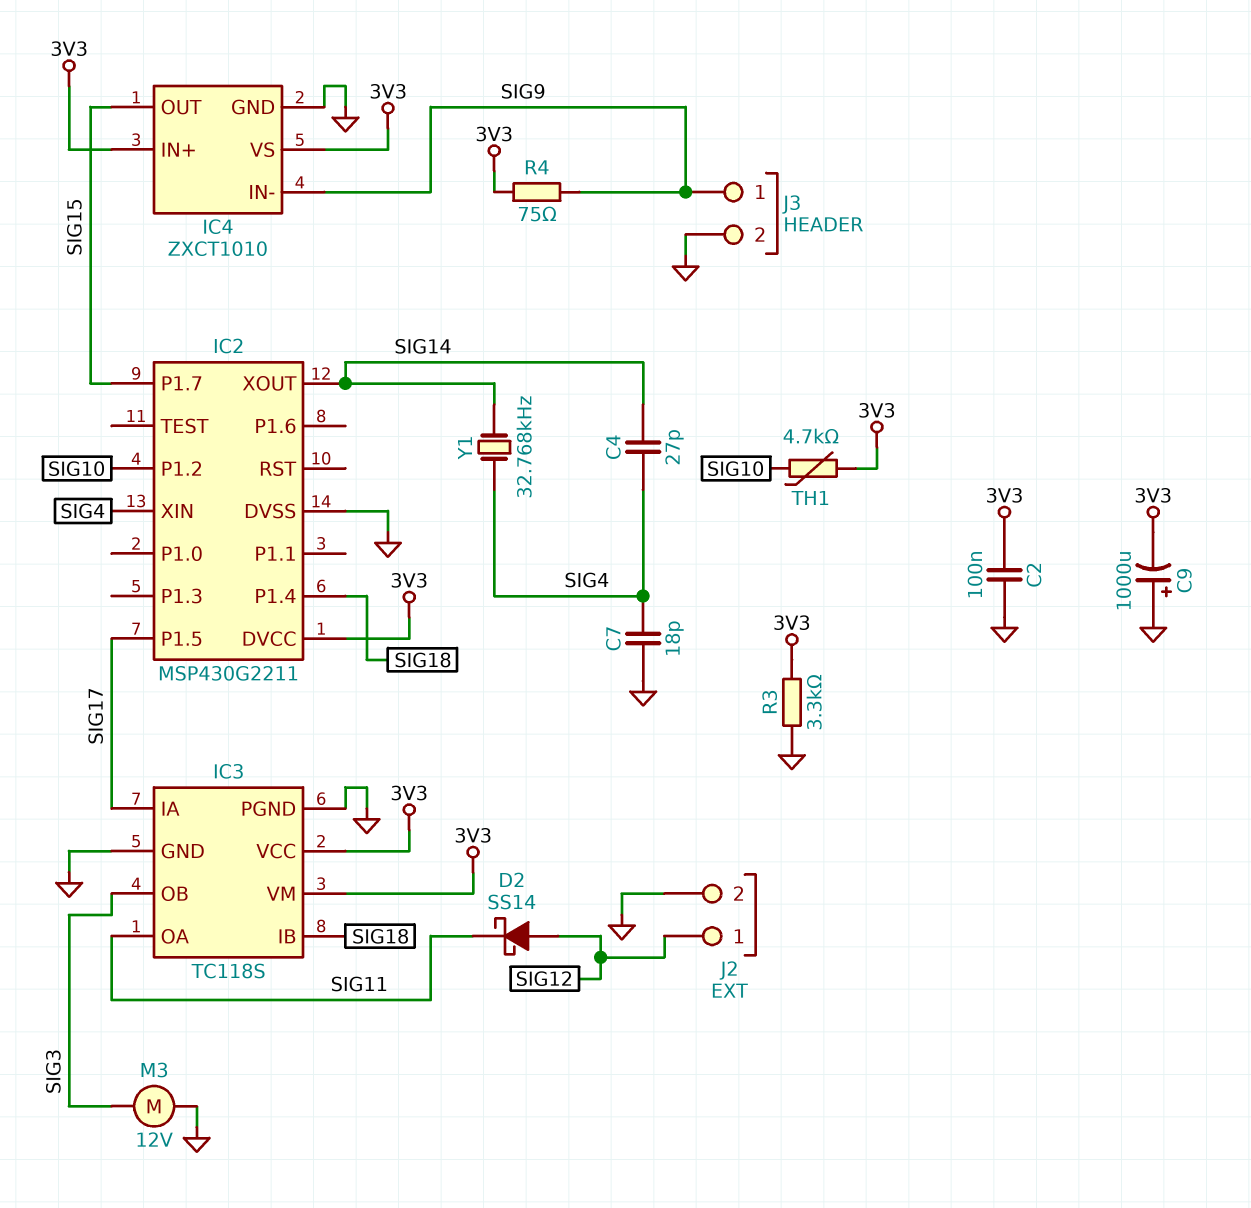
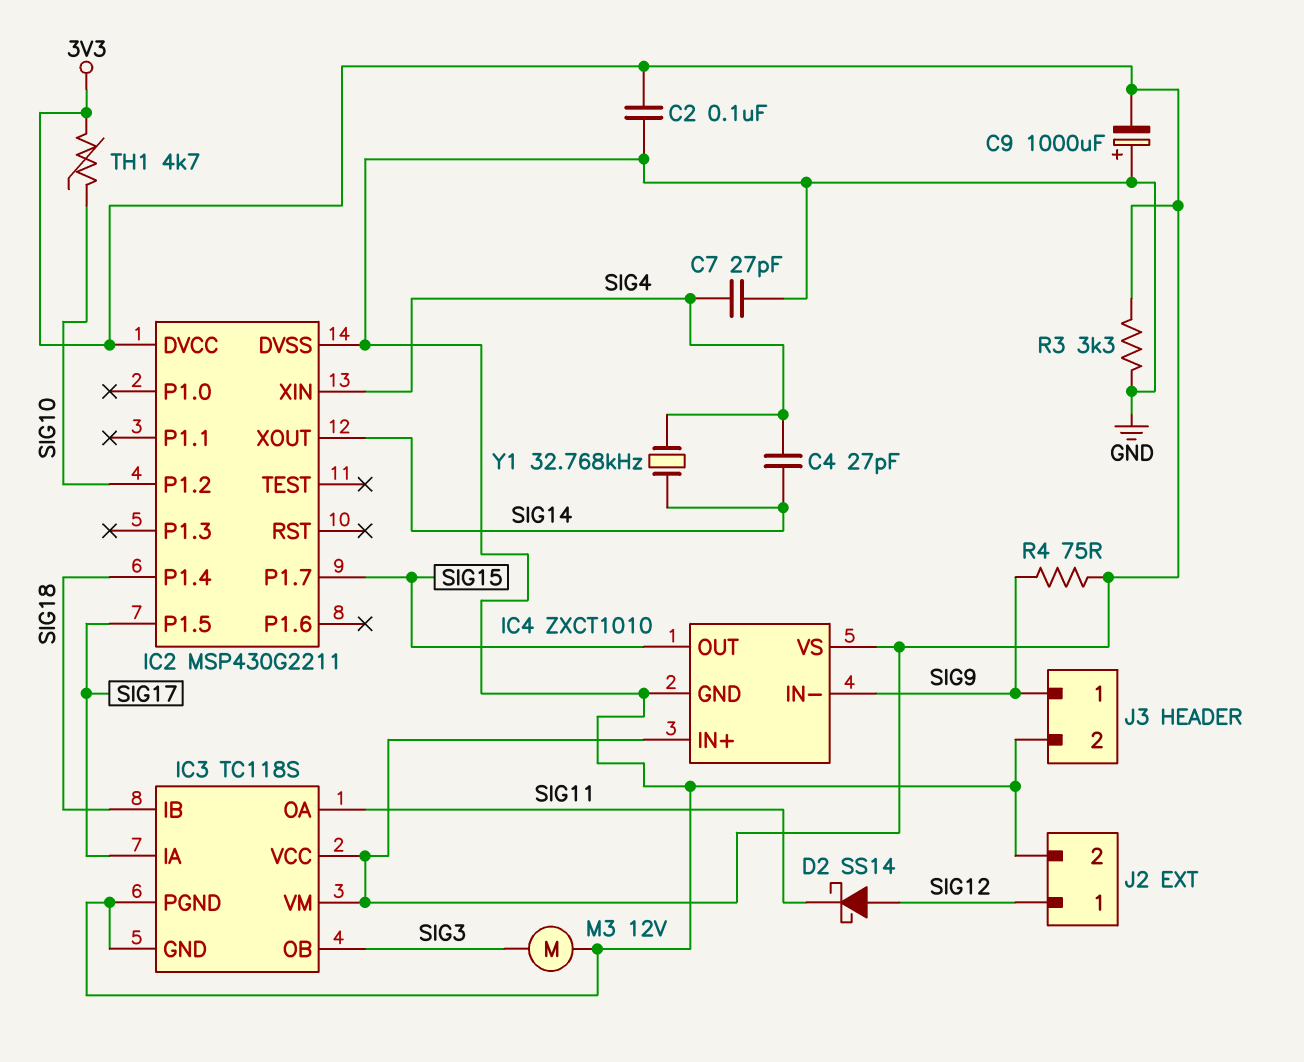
C7: 18pF (GND, SIG4) -> 27pF (GND, SIG4)

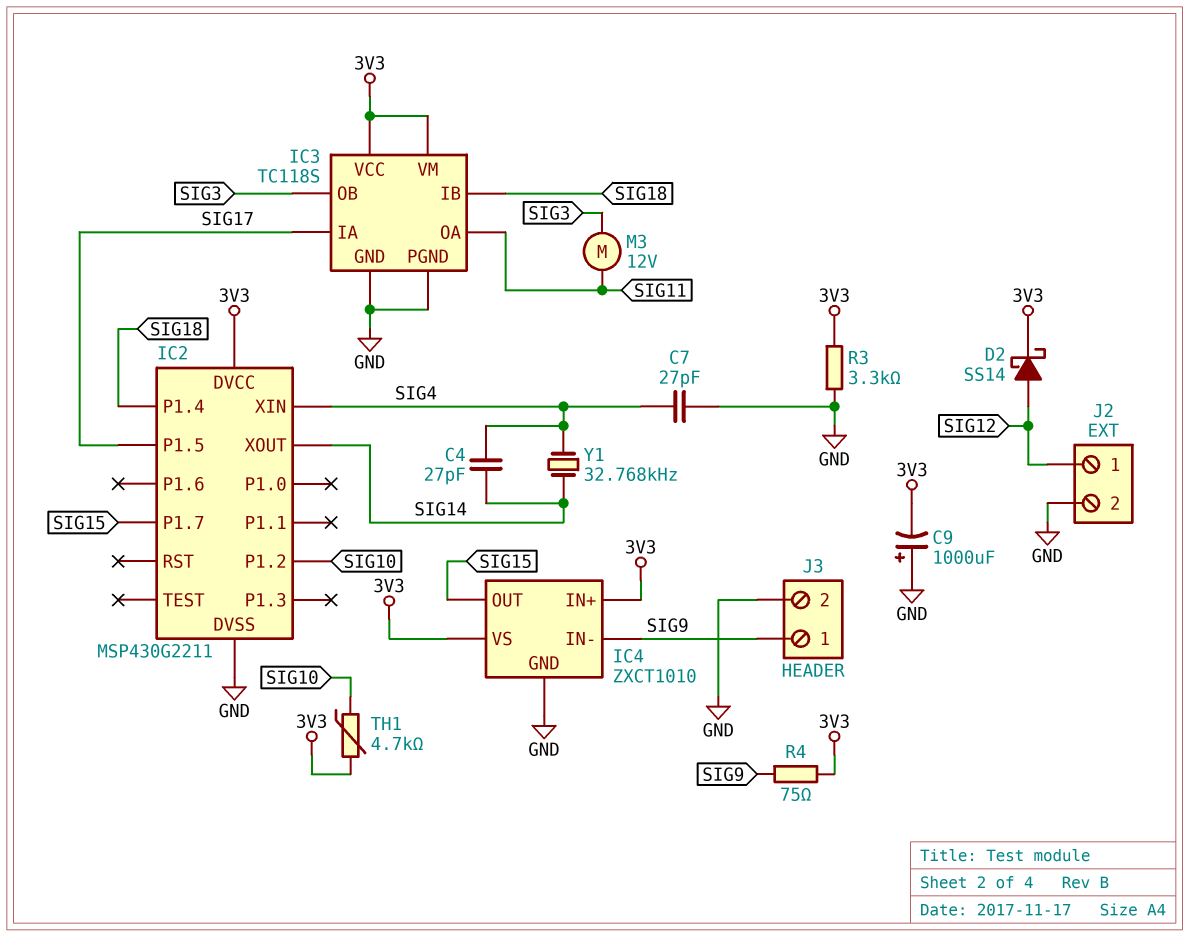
C2: 100nF (3V3, GND) -> none
D2: schottky SS14 (A SIG12, K SIG11) -> schottky SS14 (A SIG12, K 3V3)
M3: motor 12V (GND, SIG3) -> motor 12V (SIG3, SIG11)

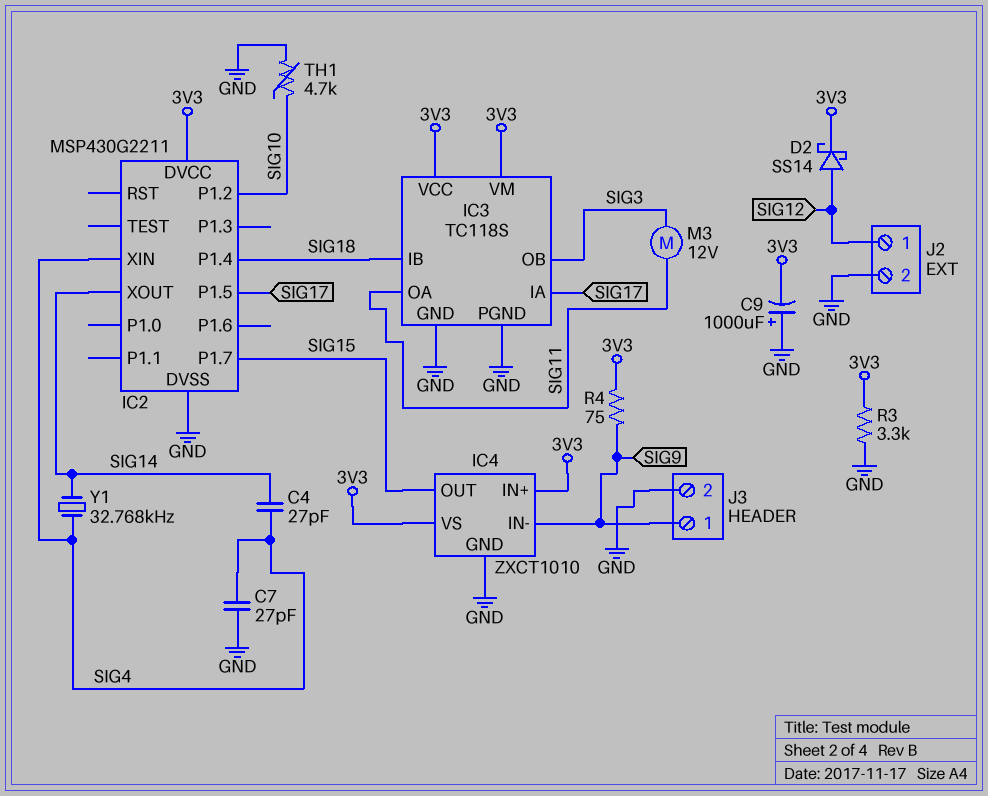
TH1: 4.7k (3V3, SIG10) -> 4.7k (GND, SIG10)

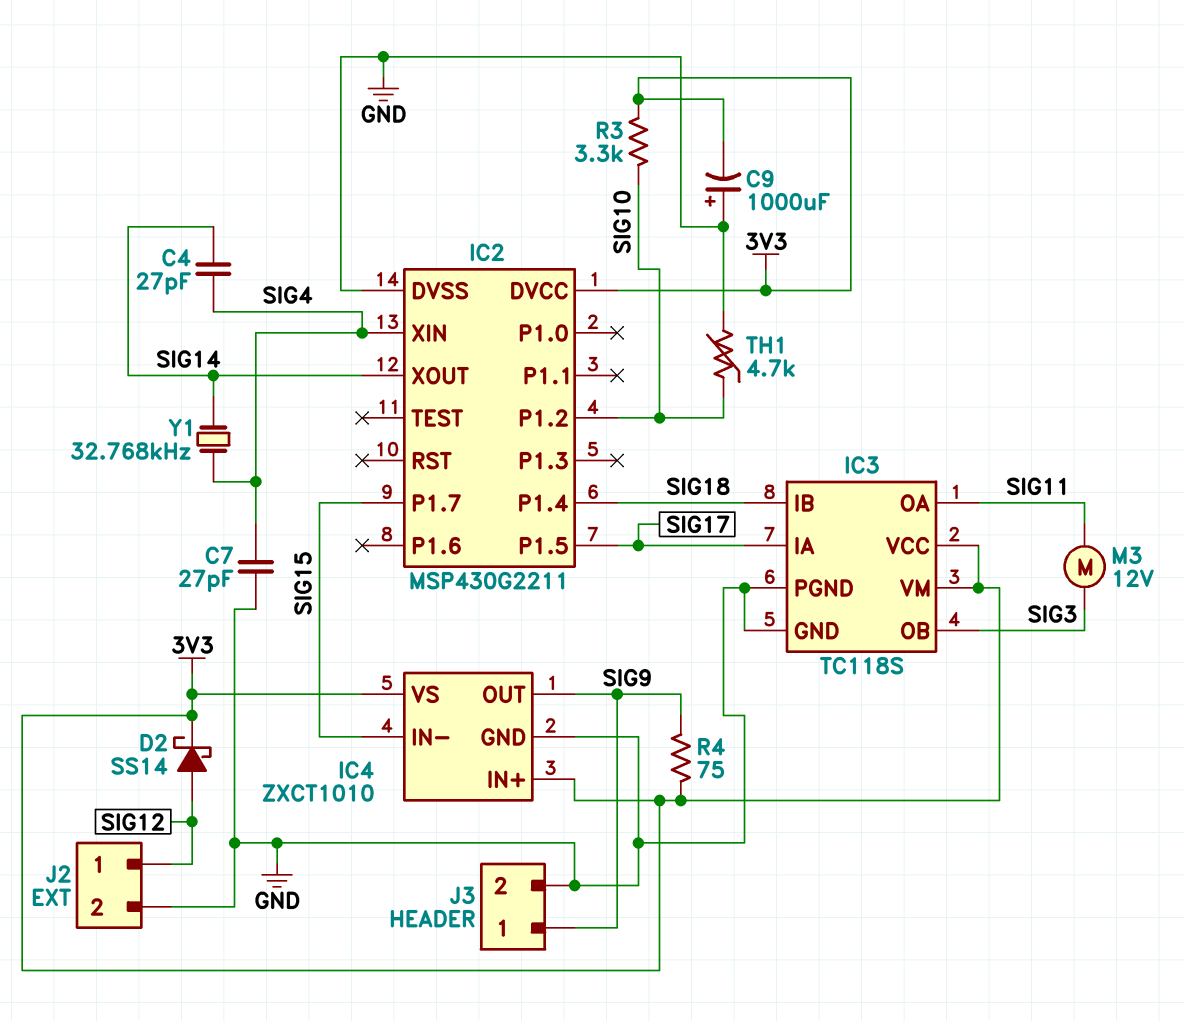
IC4 pin IN-: SIG9 -> SIG15
IC4 pin OUT: SIG15 -> SIG9
R3: 3.3k (3V3, GND) -> 3.3k (3V3, SIG10)

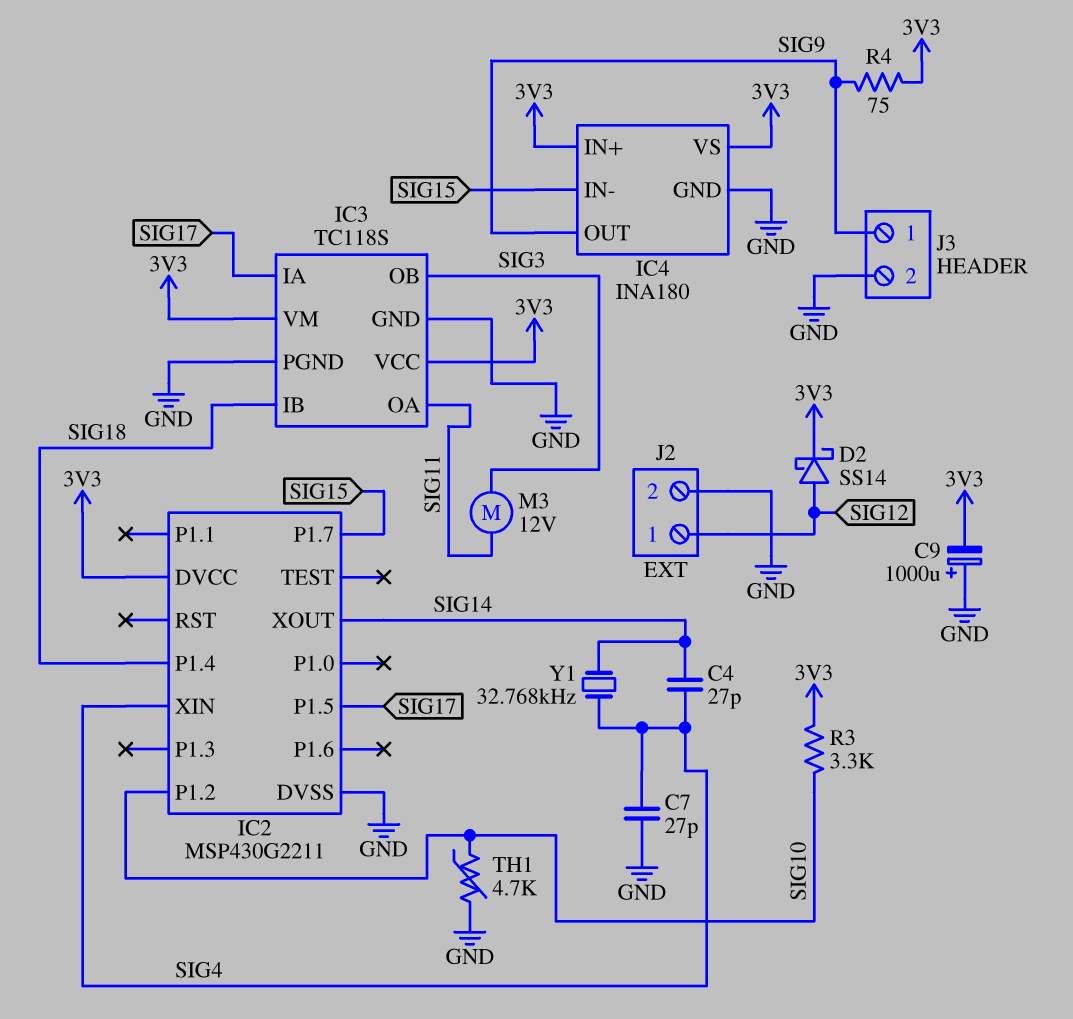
IC4: ZXCT1010 -> INA180

